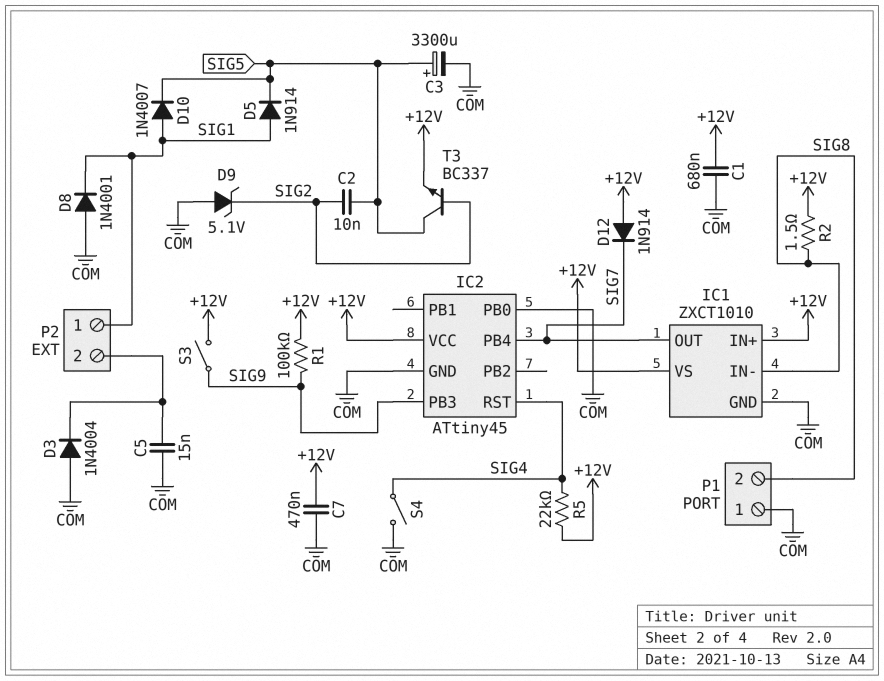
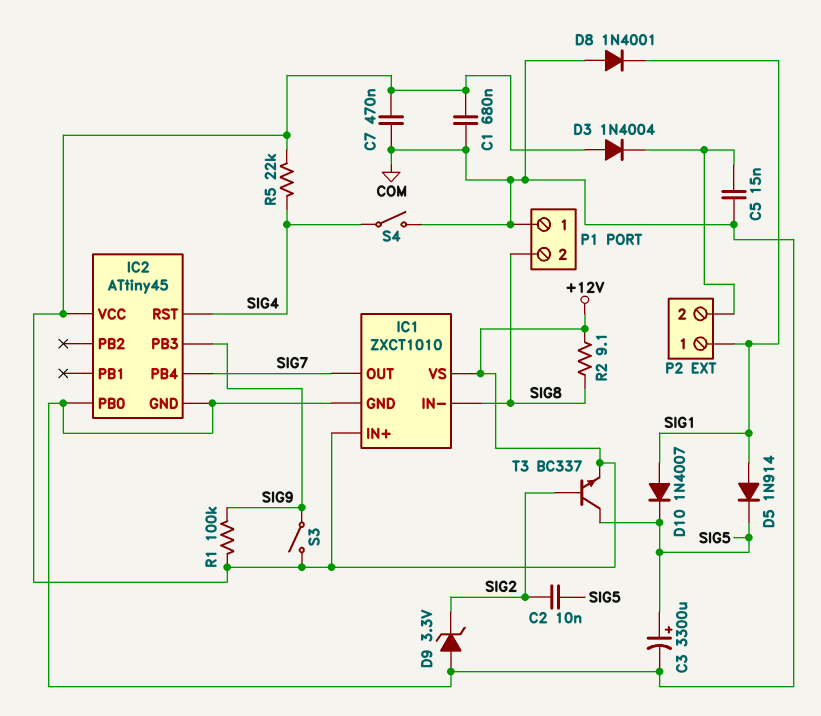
D3: diode 1N4004 (A COM, K P2/2) -> diode 1N4004 (A +12V, K P2/2)
D9: zener 5.1V (A COM, K SIG2) -> zener 3.3V (A COM, K SIG2)
D12: diode 1N914 (A +12V, K SIG7) -> none
R2: 1.5 (+12V, SIG8) -> 9.1 (+12V, SIG8)

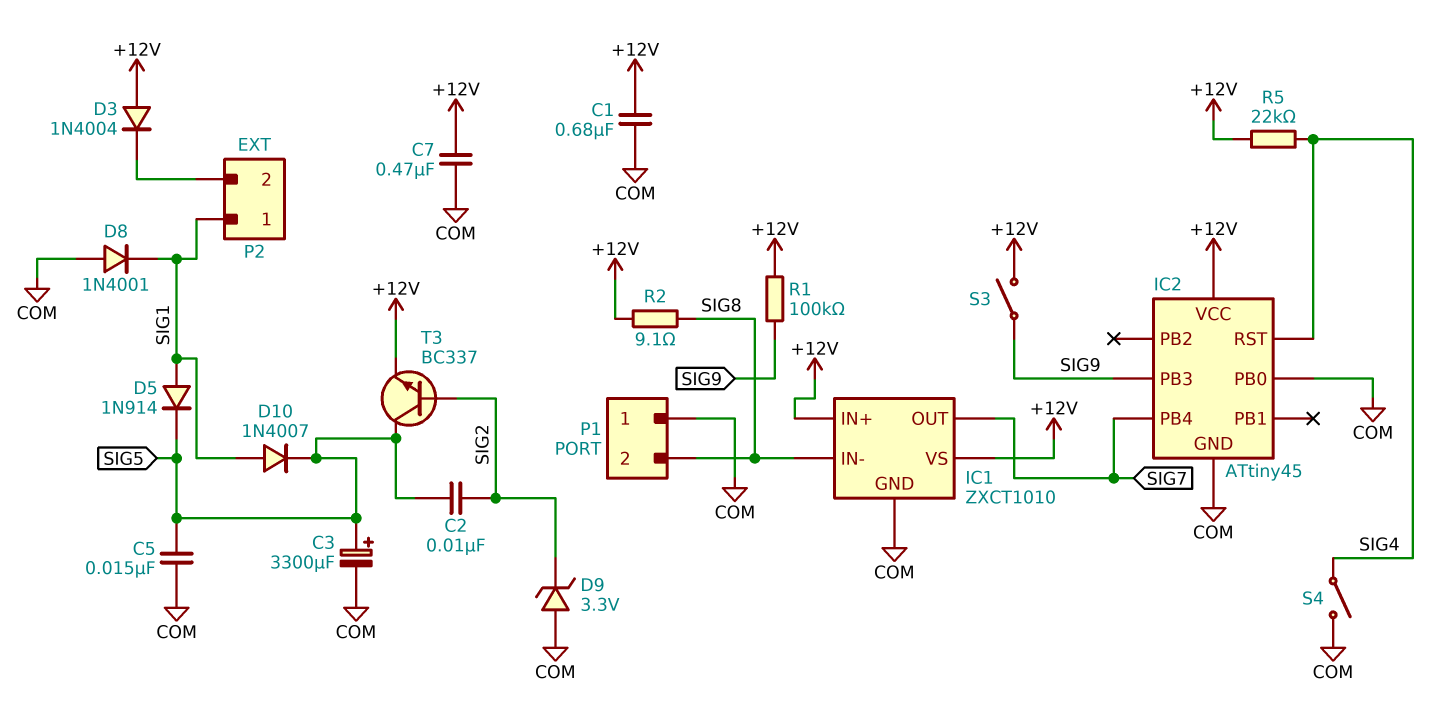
C5: 15nF (COM, P2/2) -> 15nF (COM, SIG5)

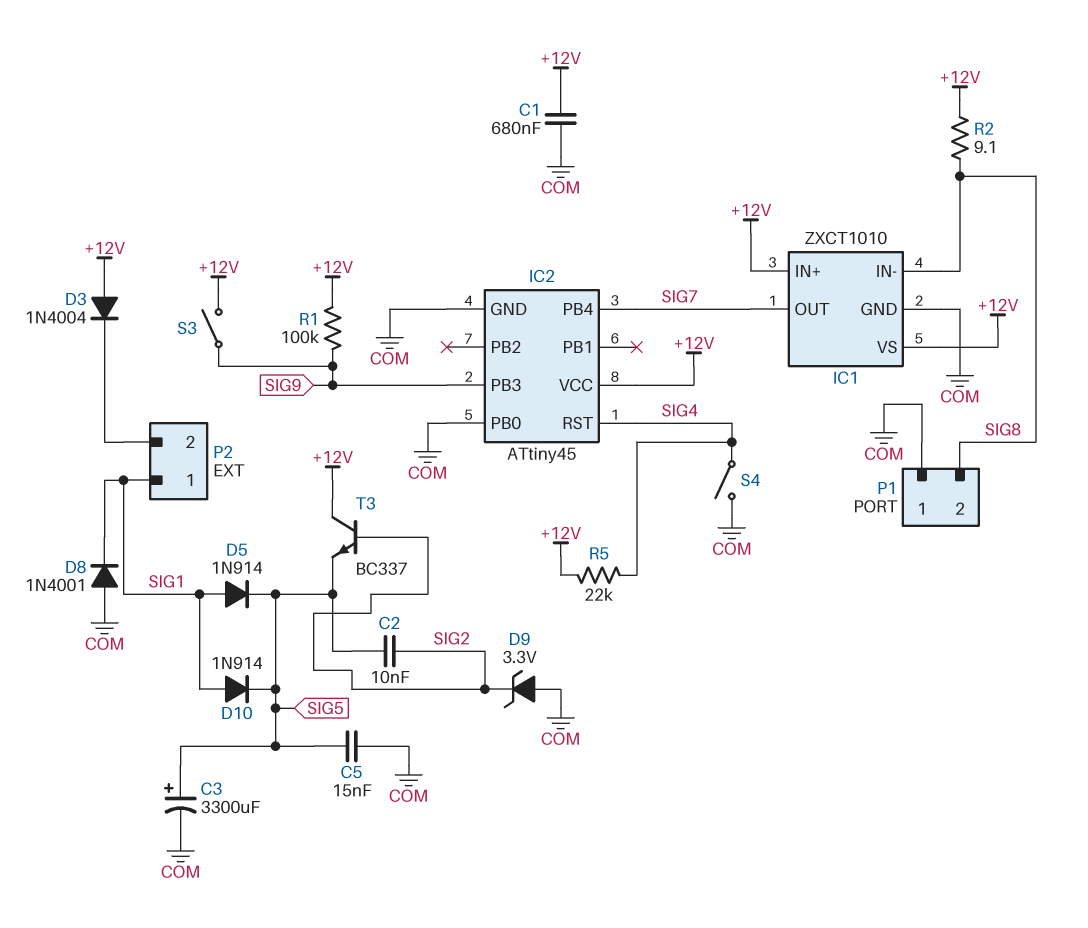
C7: 470nF (+12V, COM) -> none
D10: diode 1N4007 (A SIG1, K SIG5) -> diode 1N914 (A SIG1, K SIG5)
T3: NPN BC337 (B SIG2, C SIG5, E +12V) -> NPN BC337 (B SIG2, C +12V, E SIG5)

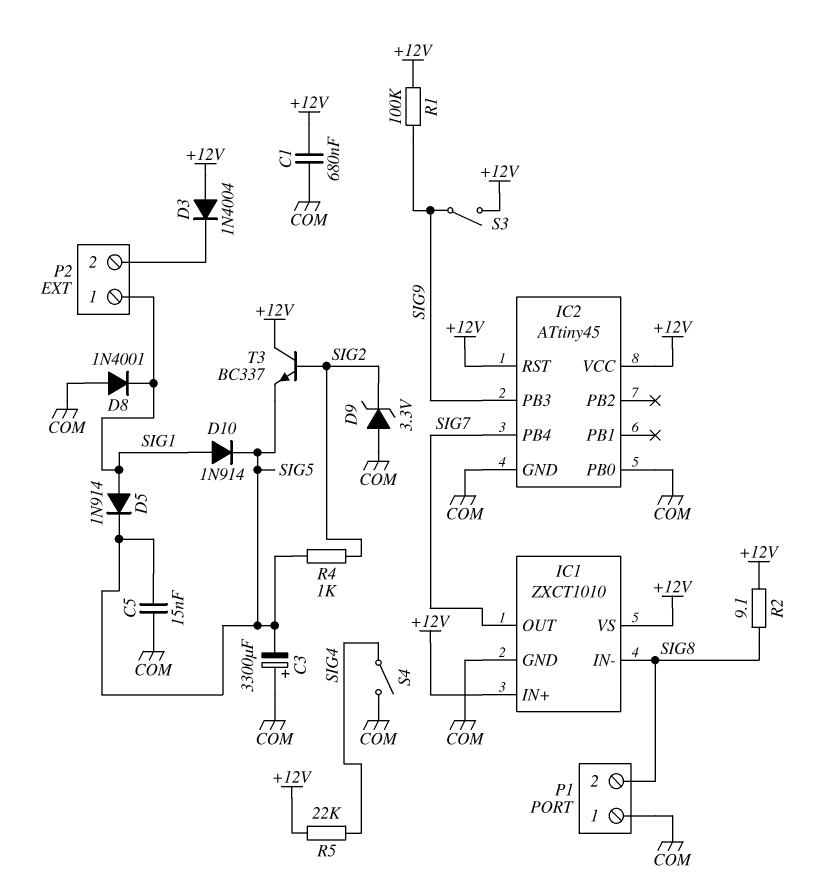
C2: 10nF (SIG2, SIG5) -> none
C3: 3300uF (plus SIG5, minus COM) -> 3300uF (plus COM, minus SIG5)
IC2 pin RST: SIG4 -> +12V
R4: none -> 1k (SIG2, SIG5)

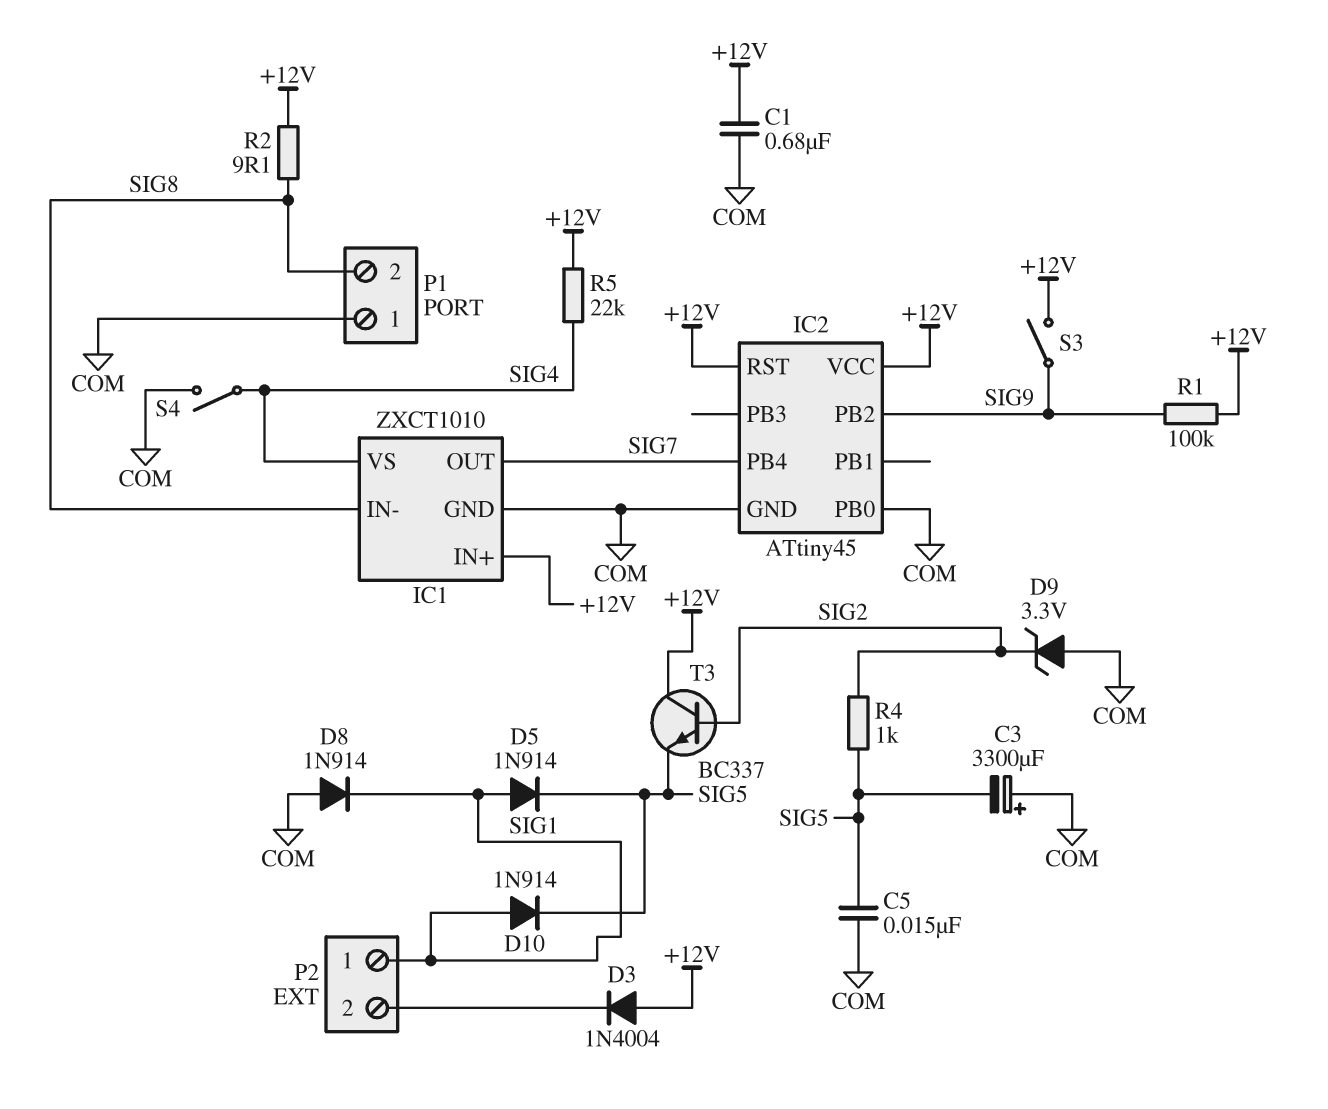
D8: diode 1N4001 (A COM, K SIG1) -> diode 1N914 (A COM, K SIG1)
IC1 pin VS: +12V -> SIG4
IC2 pin PB2: none -> SIG9
IC2 pin PB3: SIG9 -> none

